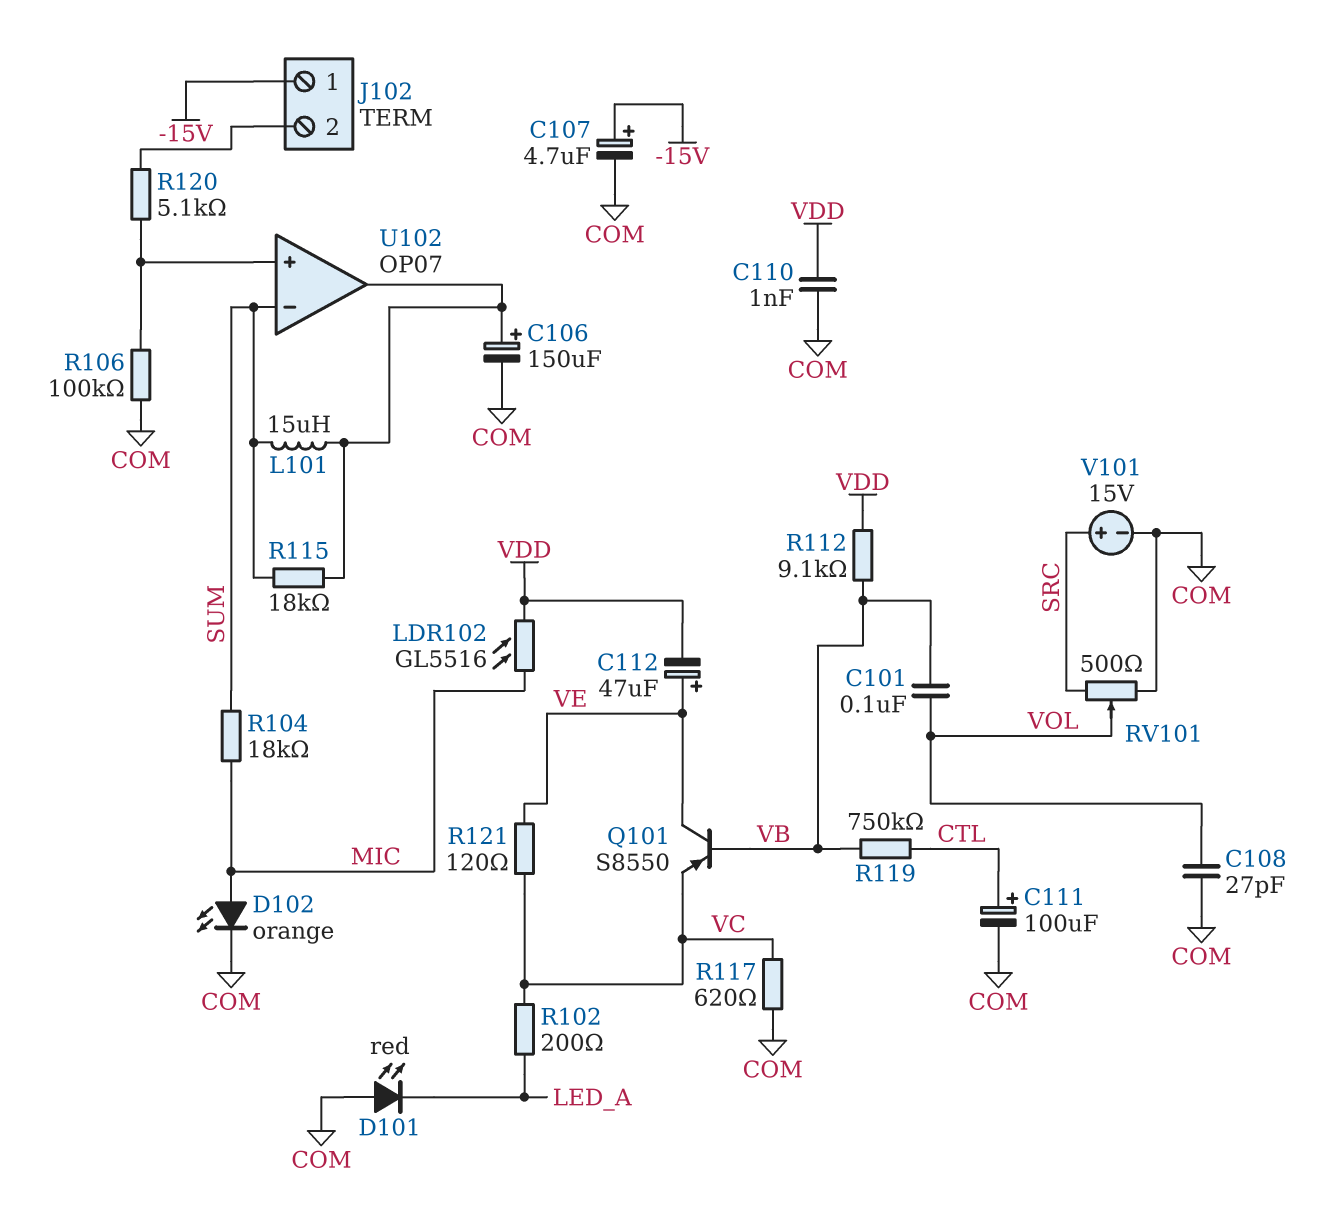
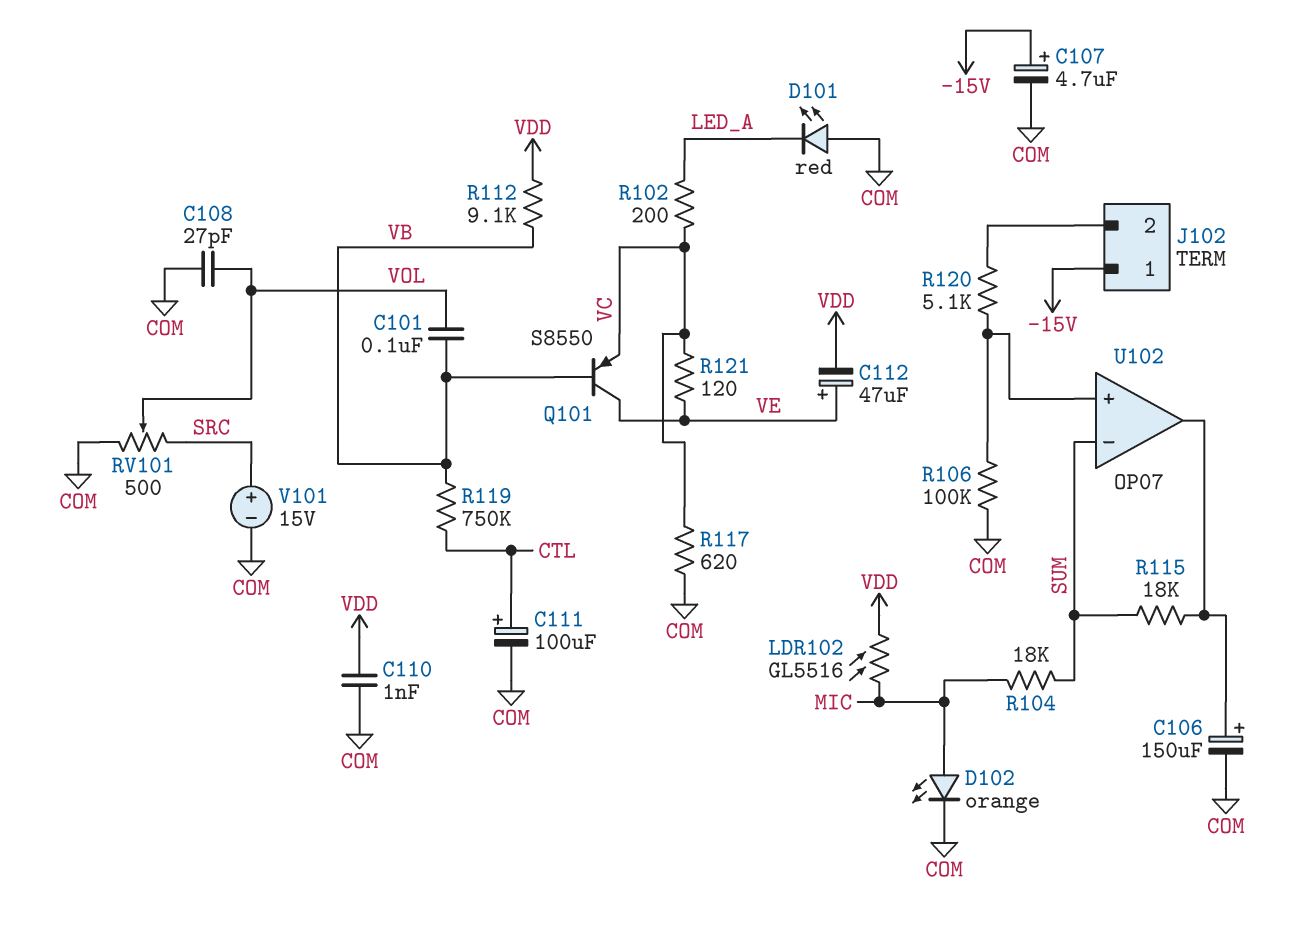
L101: 15uH (SUM, U102/out) -> none

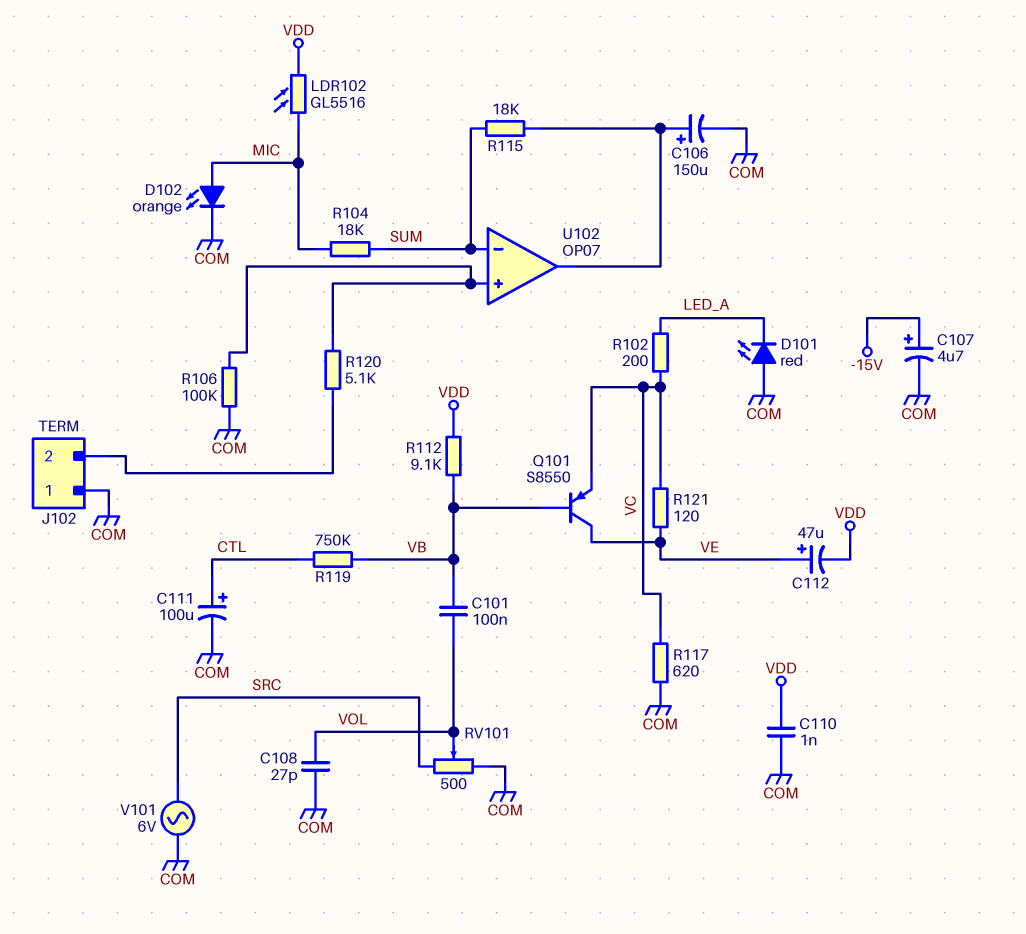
J102 pin 1: -15V -> COM
V101: 15V (plus SRC, minus COM) -> AC 6V (COM, SRC)

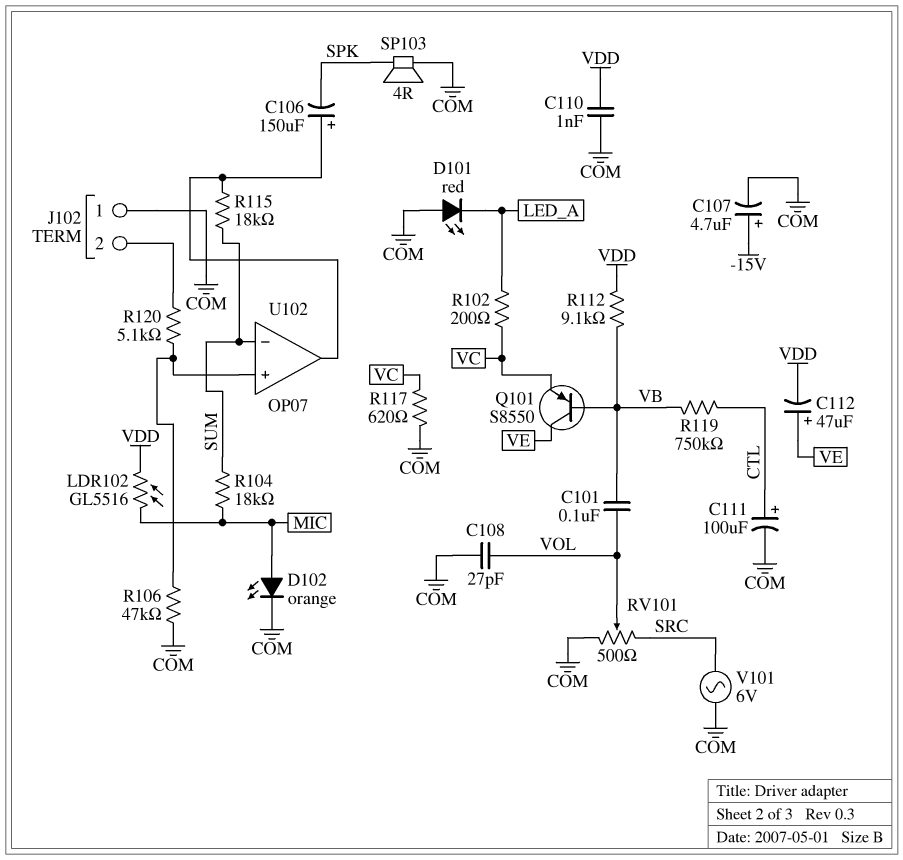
C106: 150uF (plus U102/out, minus COM) -> 150uF (plus U102/out, minus SPK)
R106: 100k (COM, U102/in+) -> 47k (COM, U102/in+)
R121: 120 (VC, VE) -> none
SP103: none -> speaker 4R (COM, SPK)

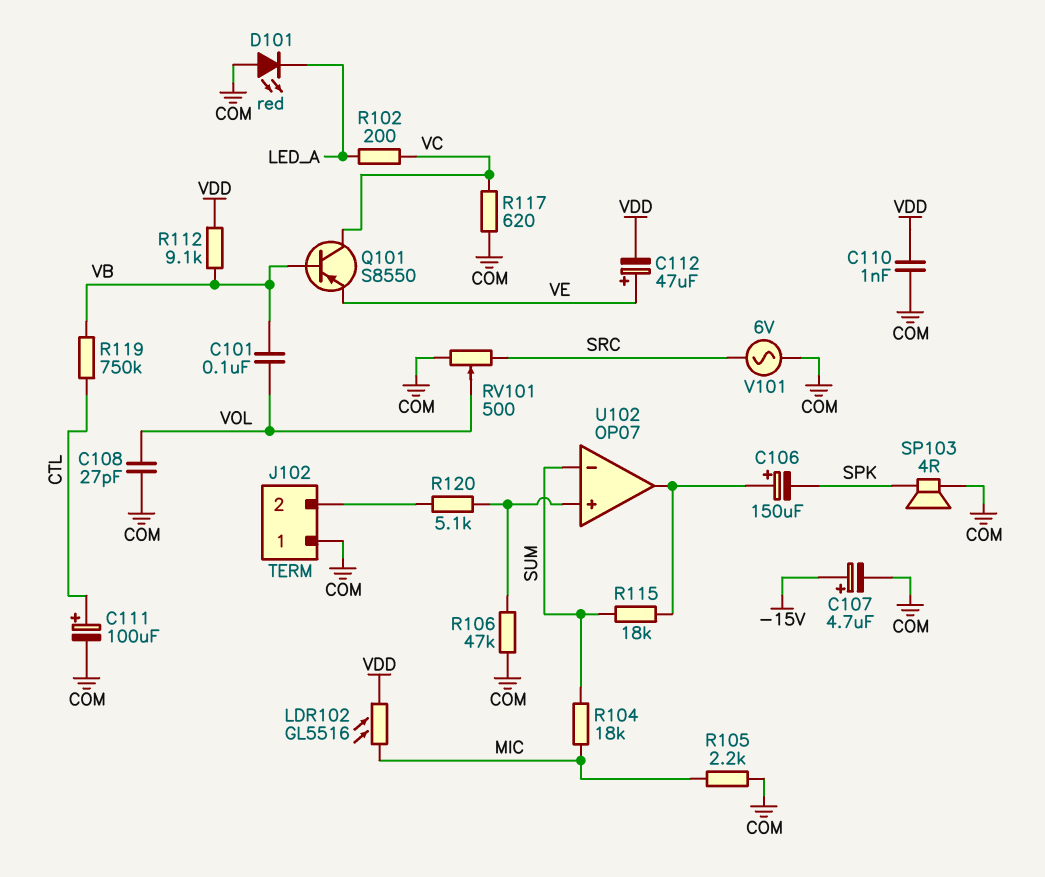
D102: LED orange (A MIC, K COM) -> none
Q101: PNP S8550 (B VB, C VE, E VC) -> PNP S8550 (B VB, C VC, E VE)
R105: none -> 2.2k (COM, MIC)

